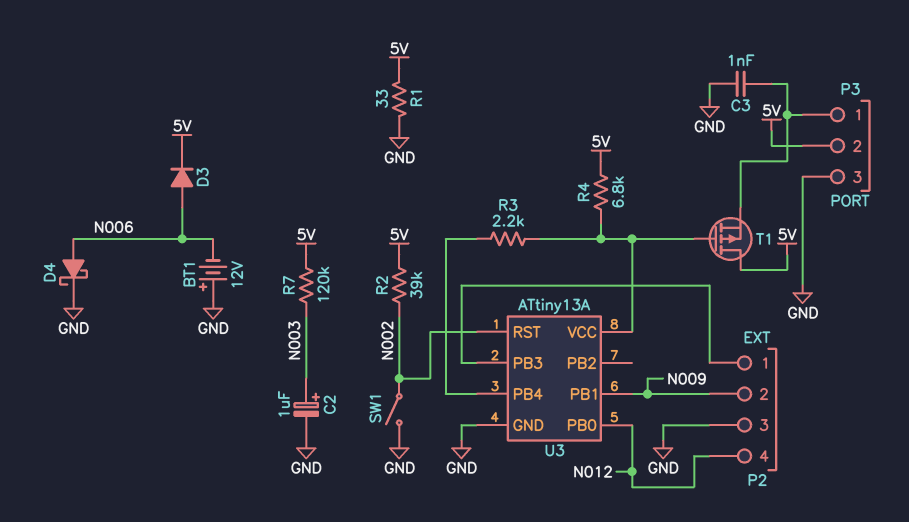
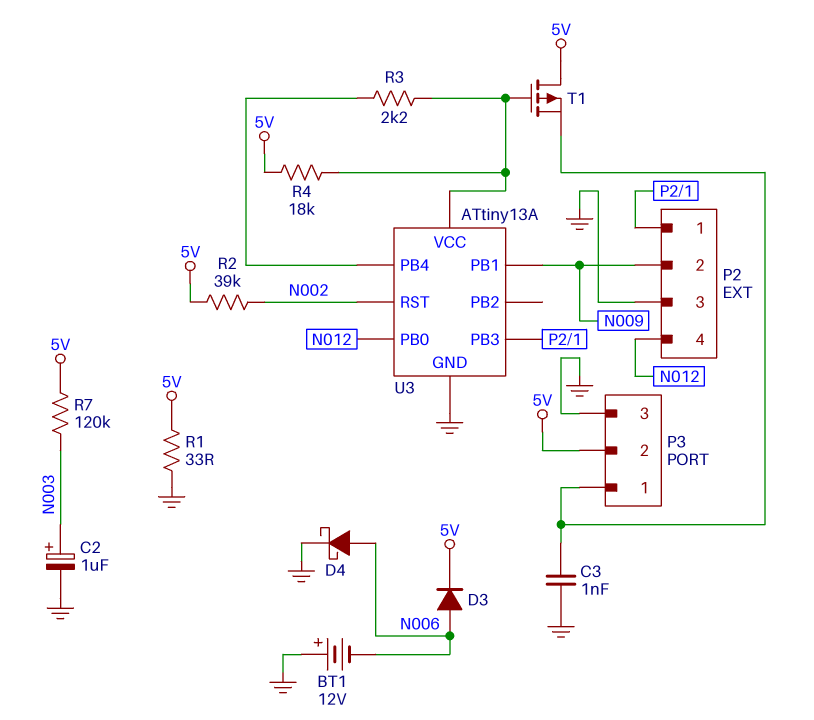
R4: 6.8k (5V, U3/VCC) -> 18k (5V, U3/VCC)
SW1: switch (GND, N002) -> none

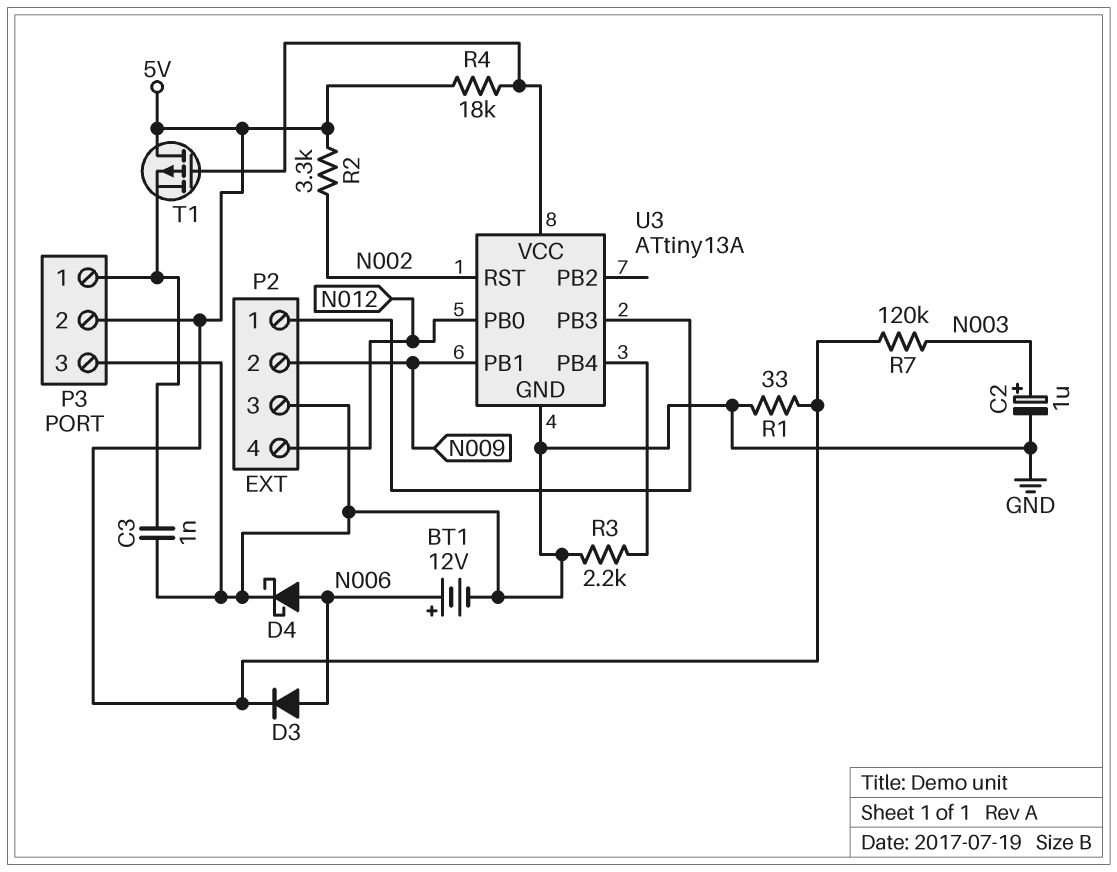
BT1: 12V (plus GND, minus N006) -> 12V (plus N006, minus GND)
R2: 39k (5V, N002) -> 3.3k (5V, N002)
R3: 2.2k (U3/PB4, U3/VCC) -> 2.2k (GND, U3/PB4)

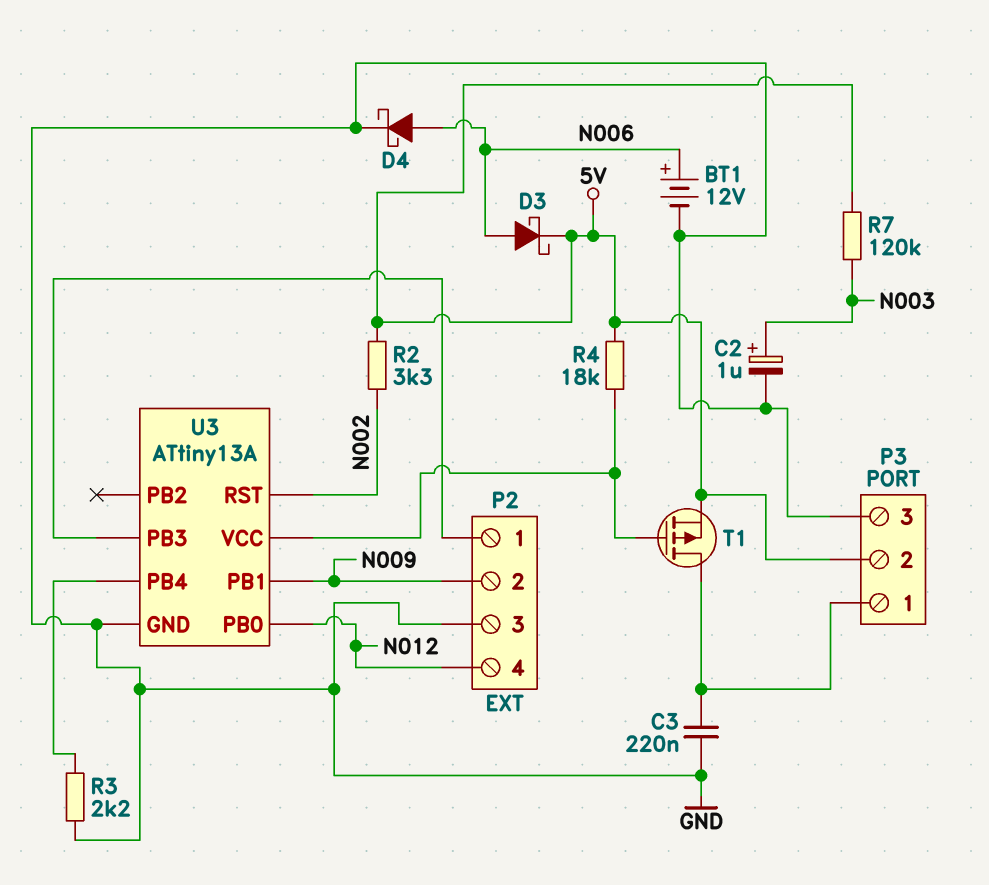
C3: 1nF (GND, P3/1) -> 220nF (GND, P3/1)
D3: diode (A N006, K 5V) -> schottky (A N006, K 5V)
R1: 33 (5V, GND) -> none
T1: PMOS (G U3/VCC, D 5V, S P3/1) -> PMOS (G U3/VCC, D P3/1, S 5V)

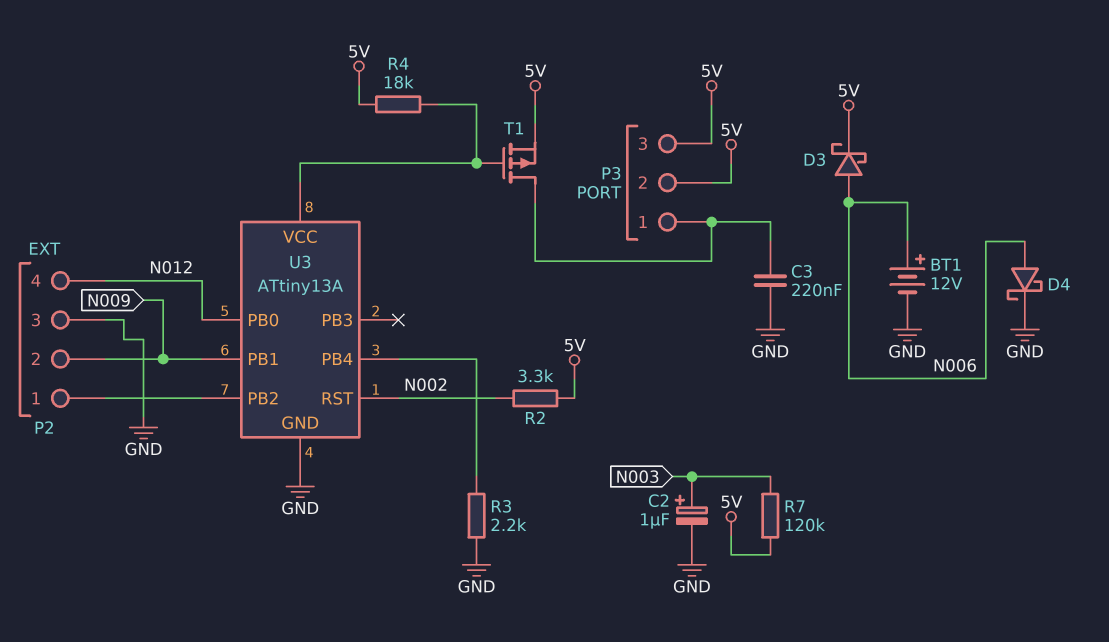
P3 pin 3: GND -> 5V
U3 pin PB2: none -> P2/1
U3 pin PB3: P2/1 -> none

